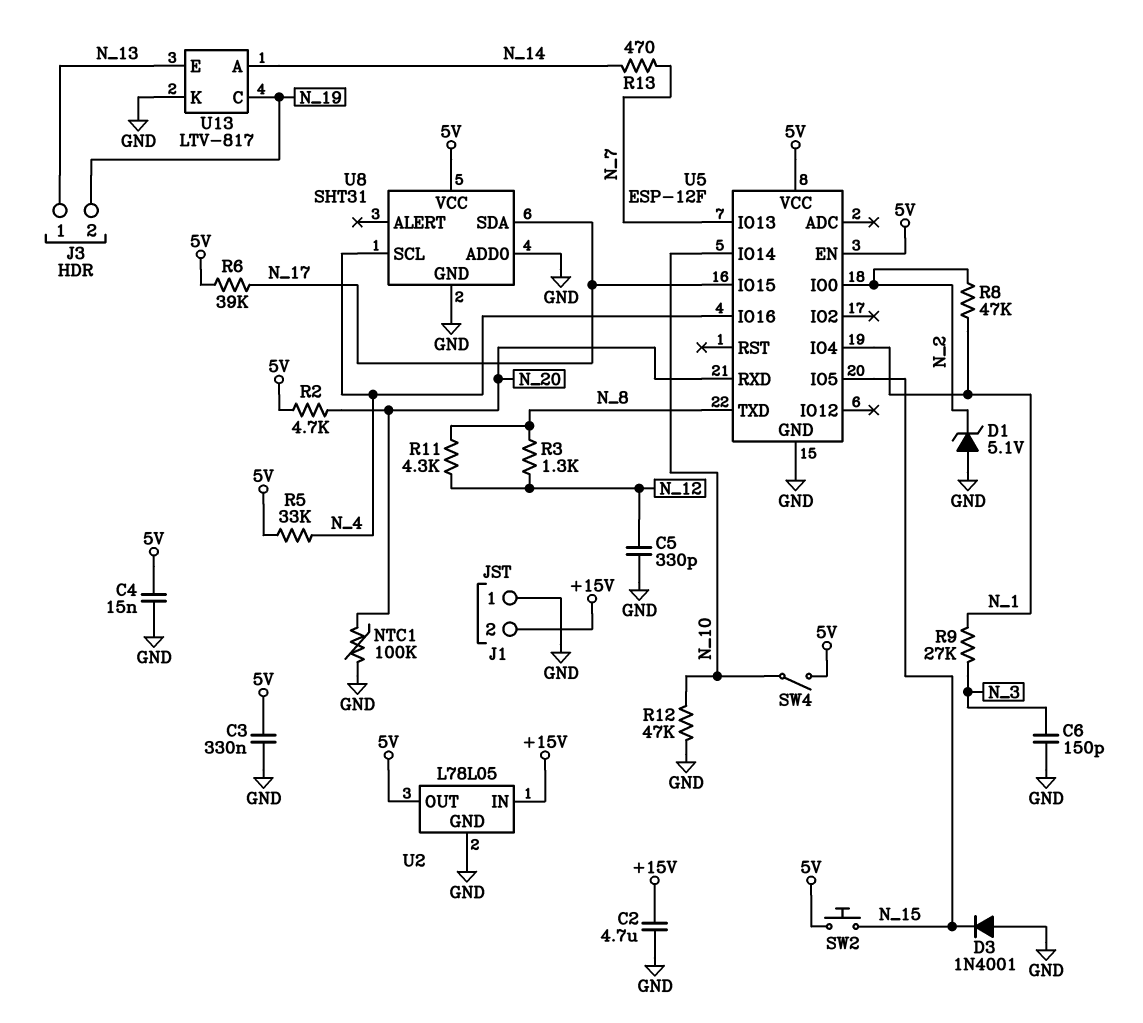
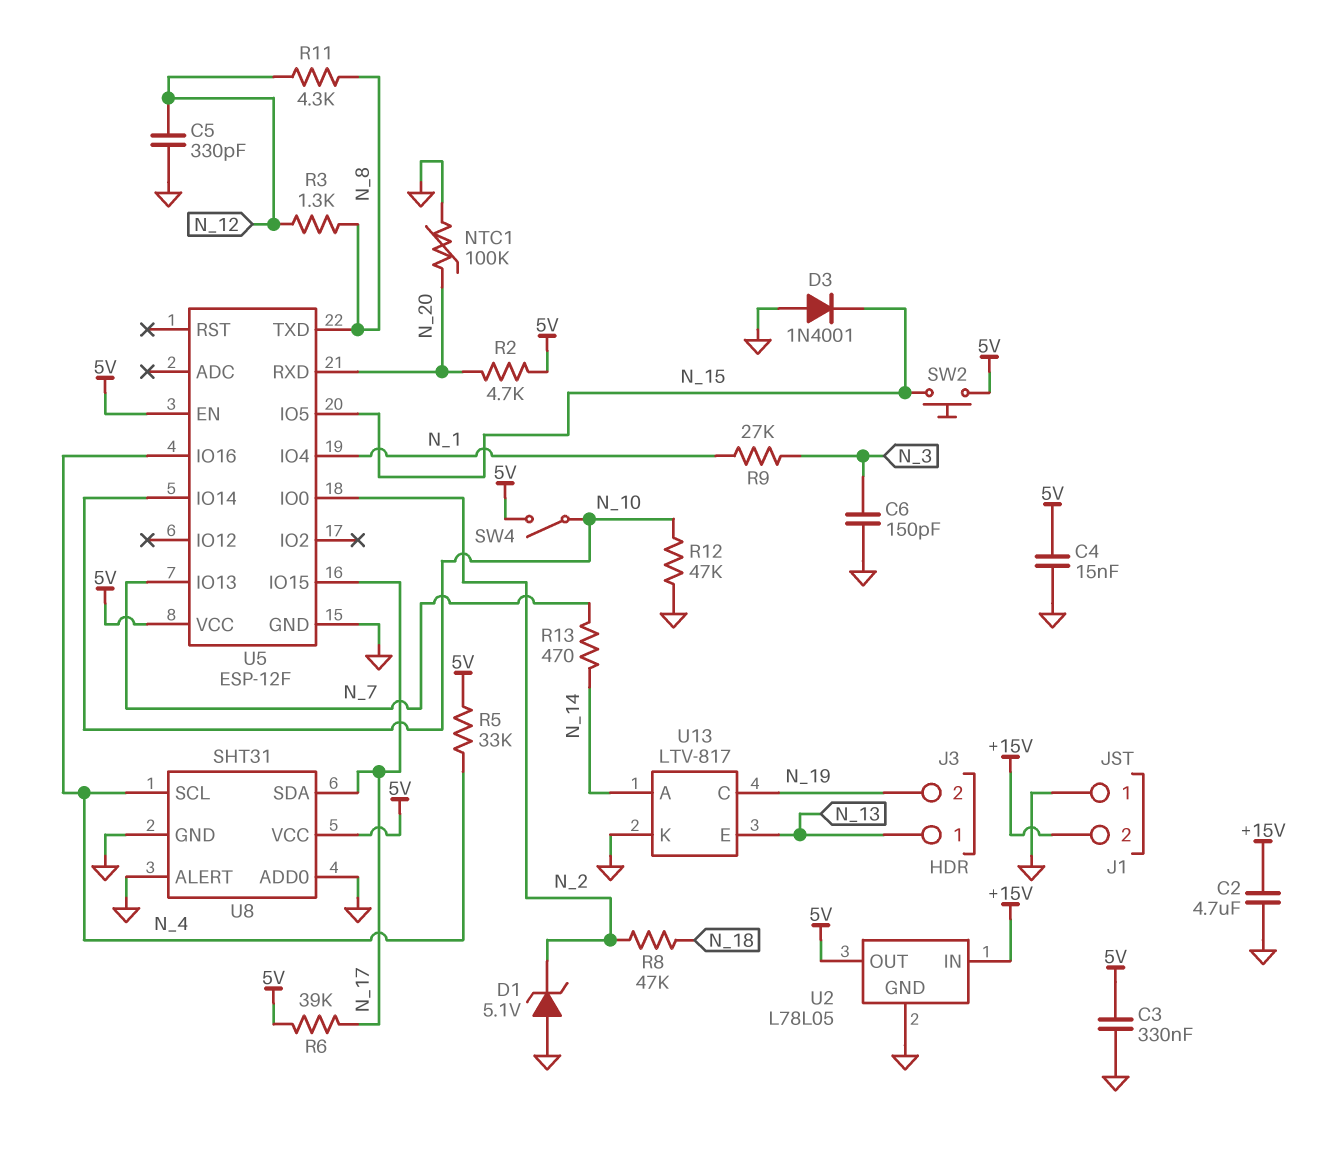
R8: 47k (N_1, N_2) -> 47k (N_2, N_18)
U8 pin ALERT: none -> GND

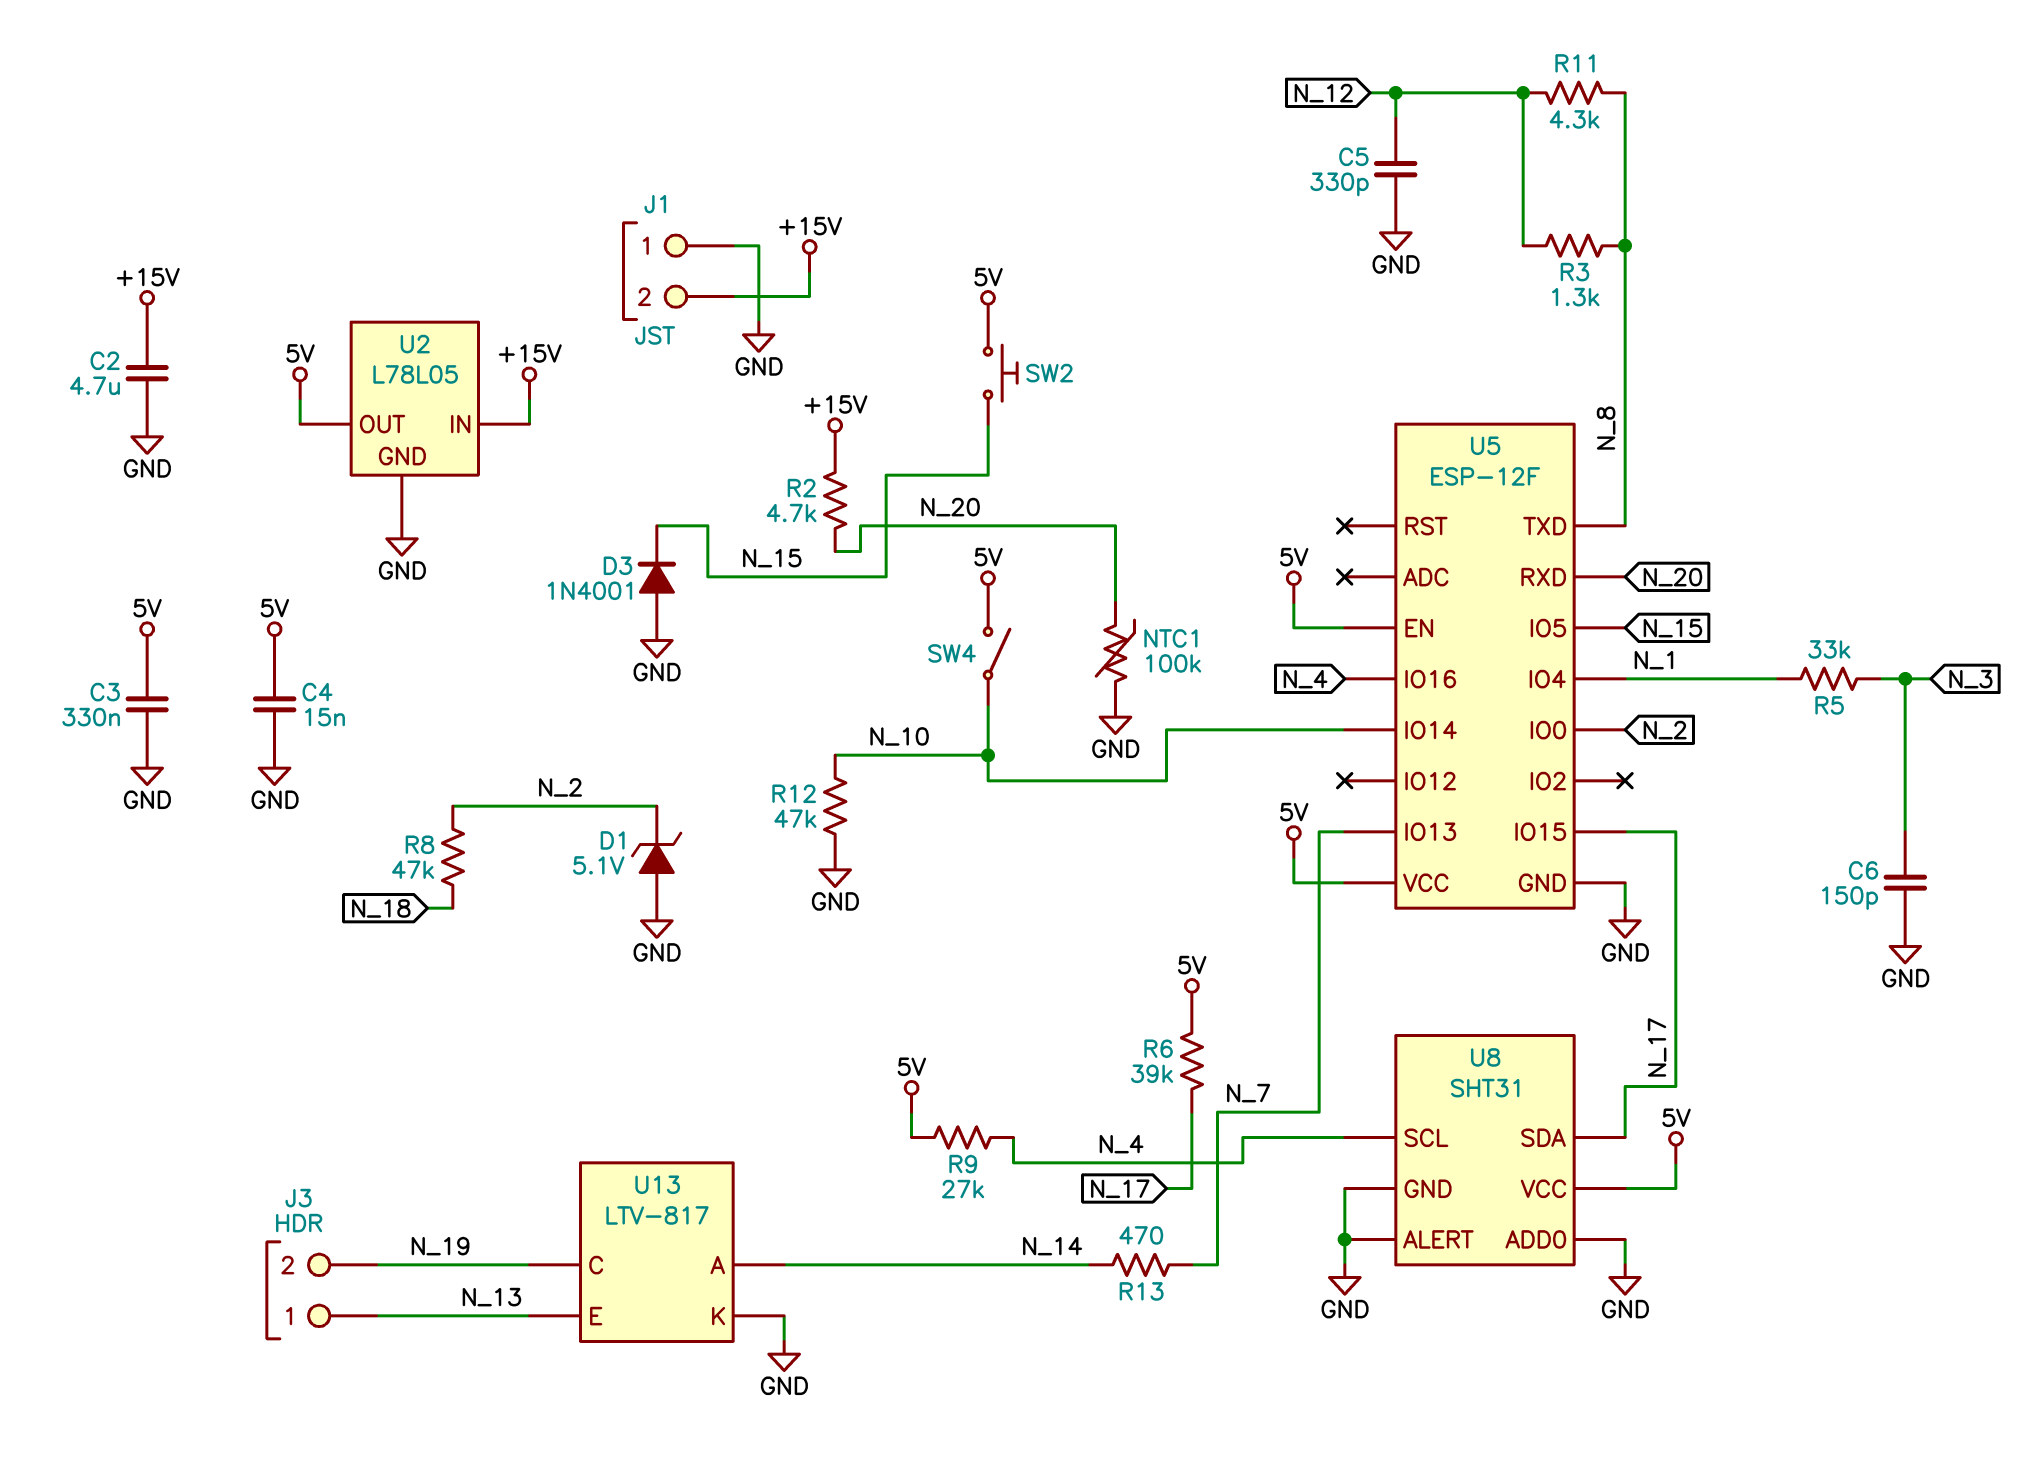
R2: 4.7k (5V, N_20) -> 4.7k (+15V, N_20)
R5: 33k (5V, N_4) -> 33k (N_1, N_3)
R9: 27k (N_1, N_3) -> 27k (5V, N_4)

